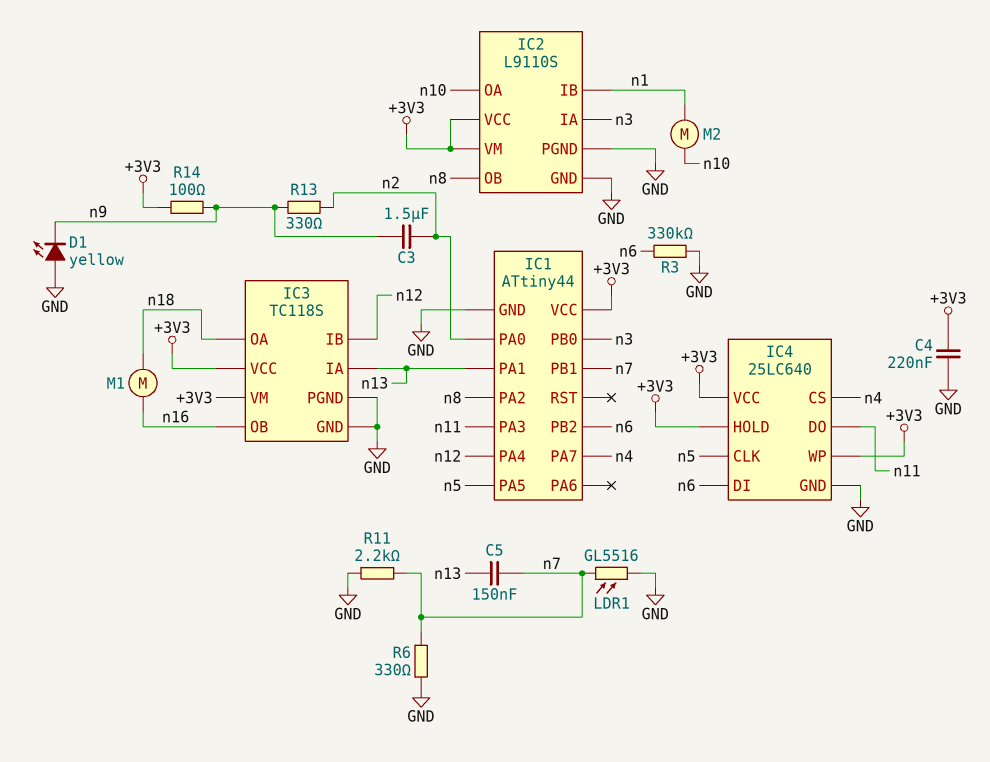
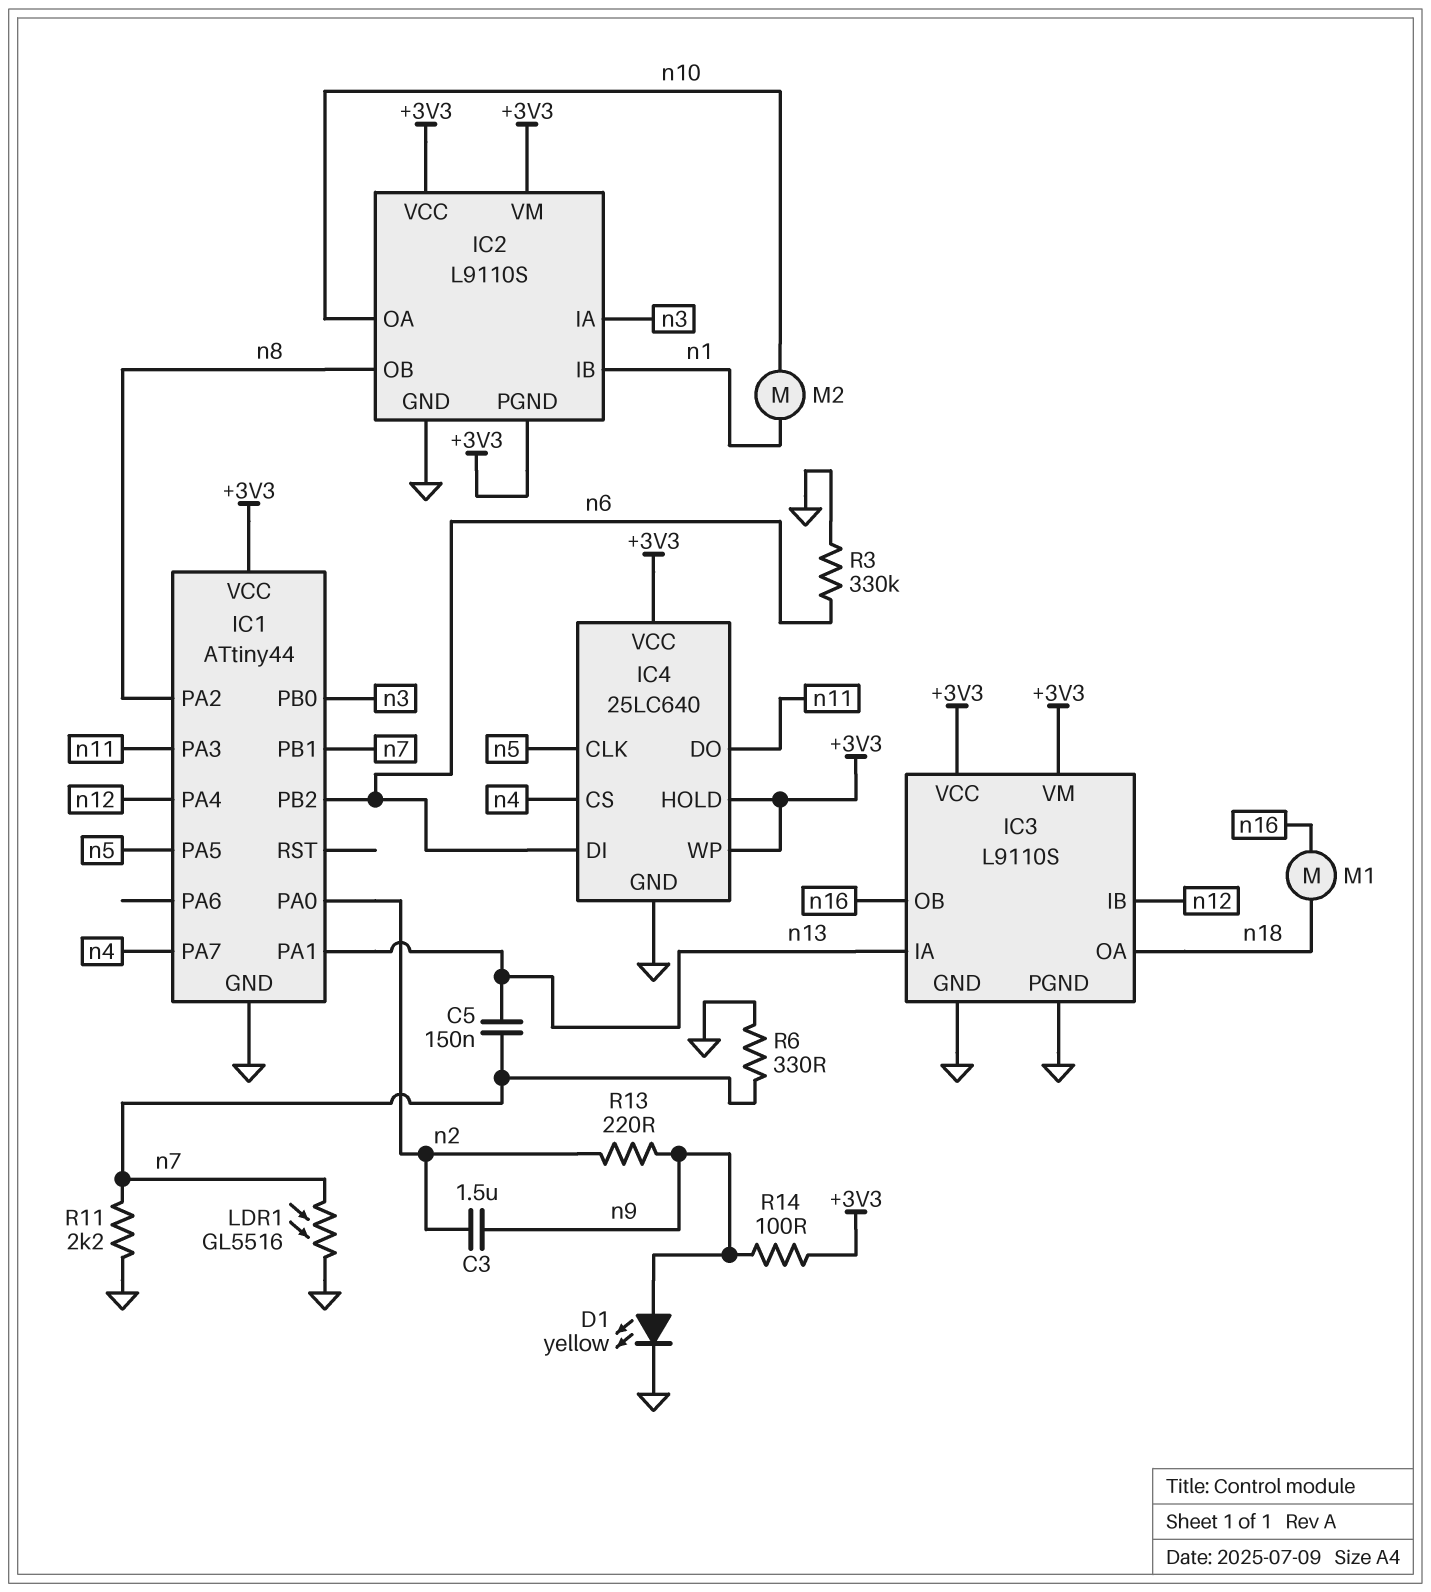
C4: 220nF (+3V3, GND) -> none
D1: LED yellow (A GND, K n9) -> LED yellow (A n9, K GND)
IC2 pin PGND: GND -> +3V3
IC3: TC118S -> L9110S
R13: 330 (n2, n9) -> 220 (n2, n9)

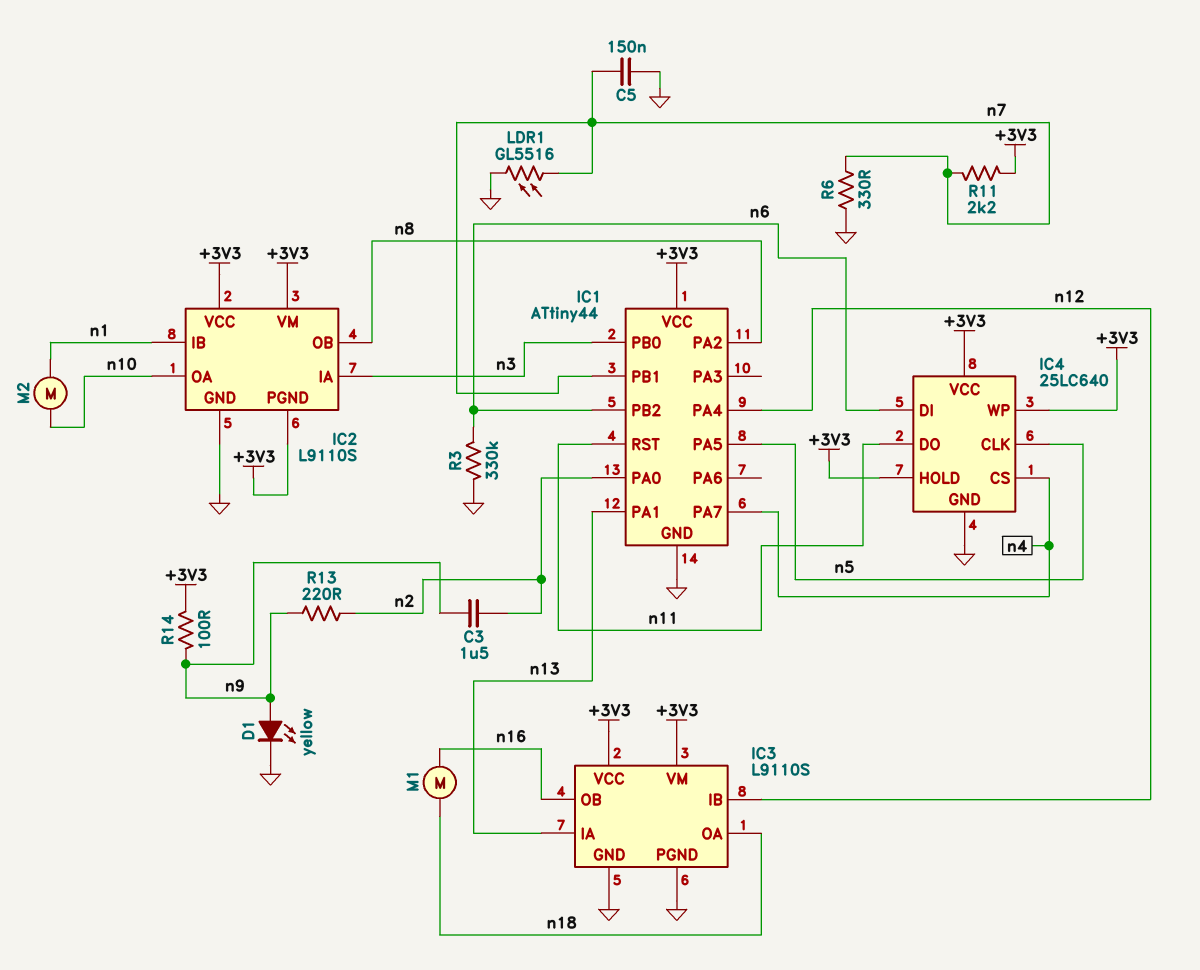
C5: 150nF (n7, n13) -> 150nF (GND, n7)
IC1 pin PA3: n11 -> none
IC1 pin RST: none -> n11
R11: 2.2k (GND, n7) -> 2.2k (+3V3, n7)

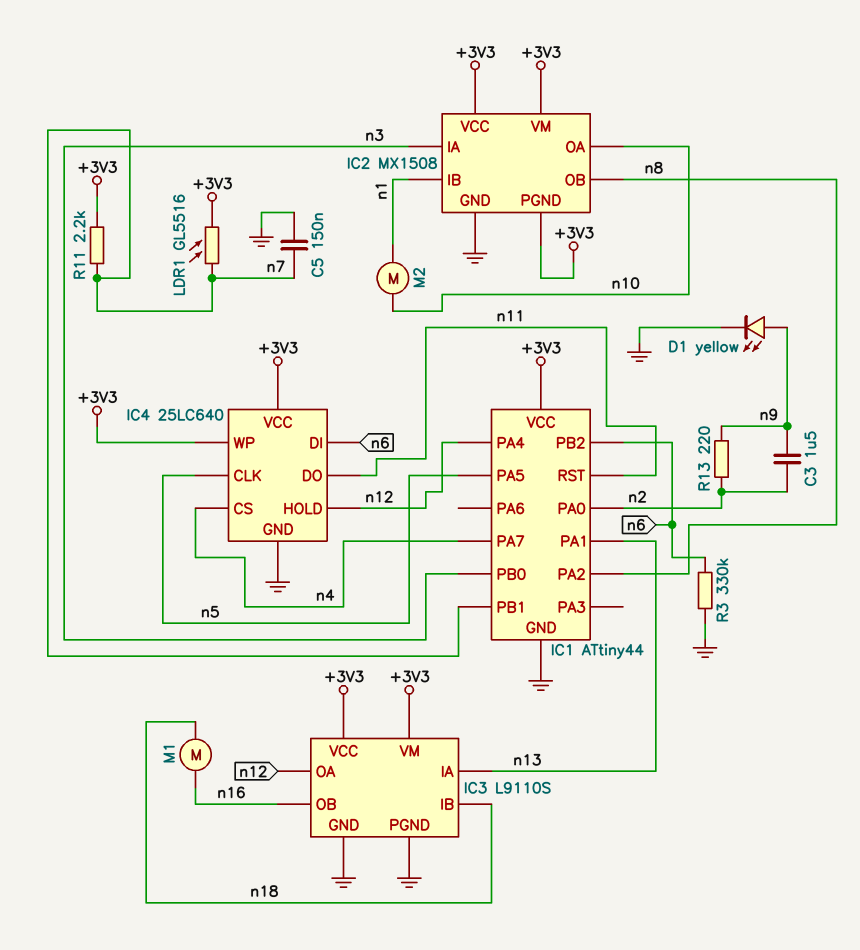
IC2: L9110S -> MX1508
IC3 pin IB: n12 -> n18
IC3 pin OA: n18 -> n12
IC4 pin HOLD: +3V3 -> n12
LDR1: GL5516 (GND, n7) -> GL5516 (+3V3, n7)
R6: 330 (GND, n7) -> none
R14: 100 (+3V3, n9) -> none

